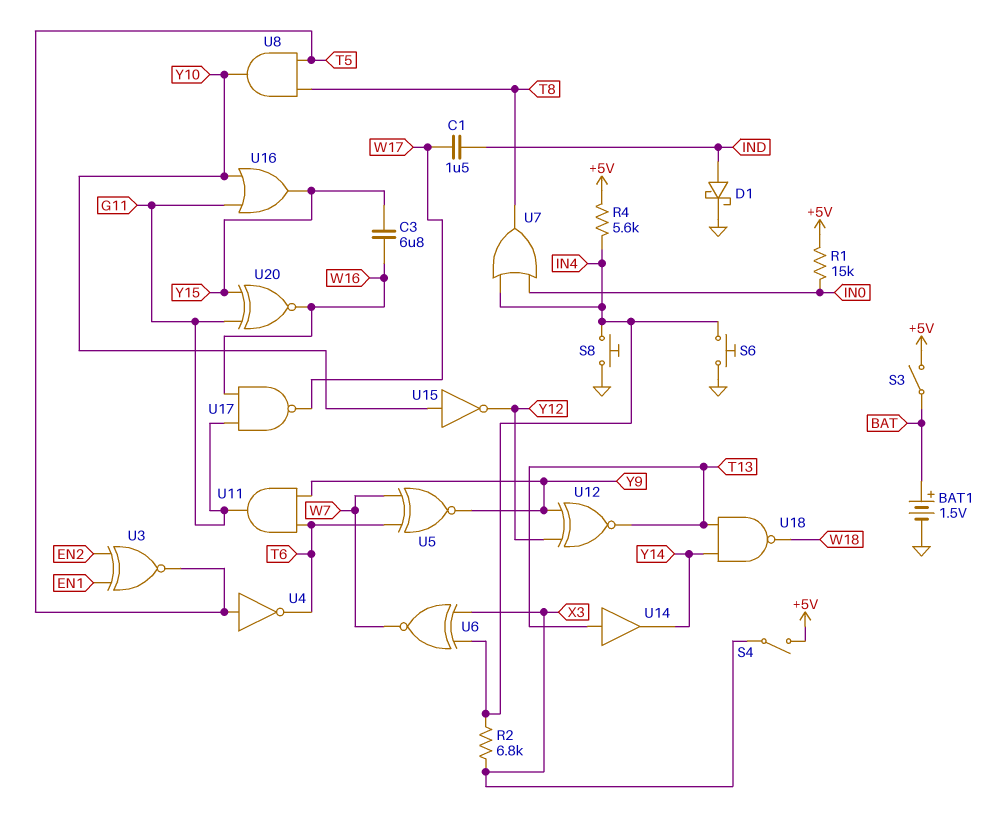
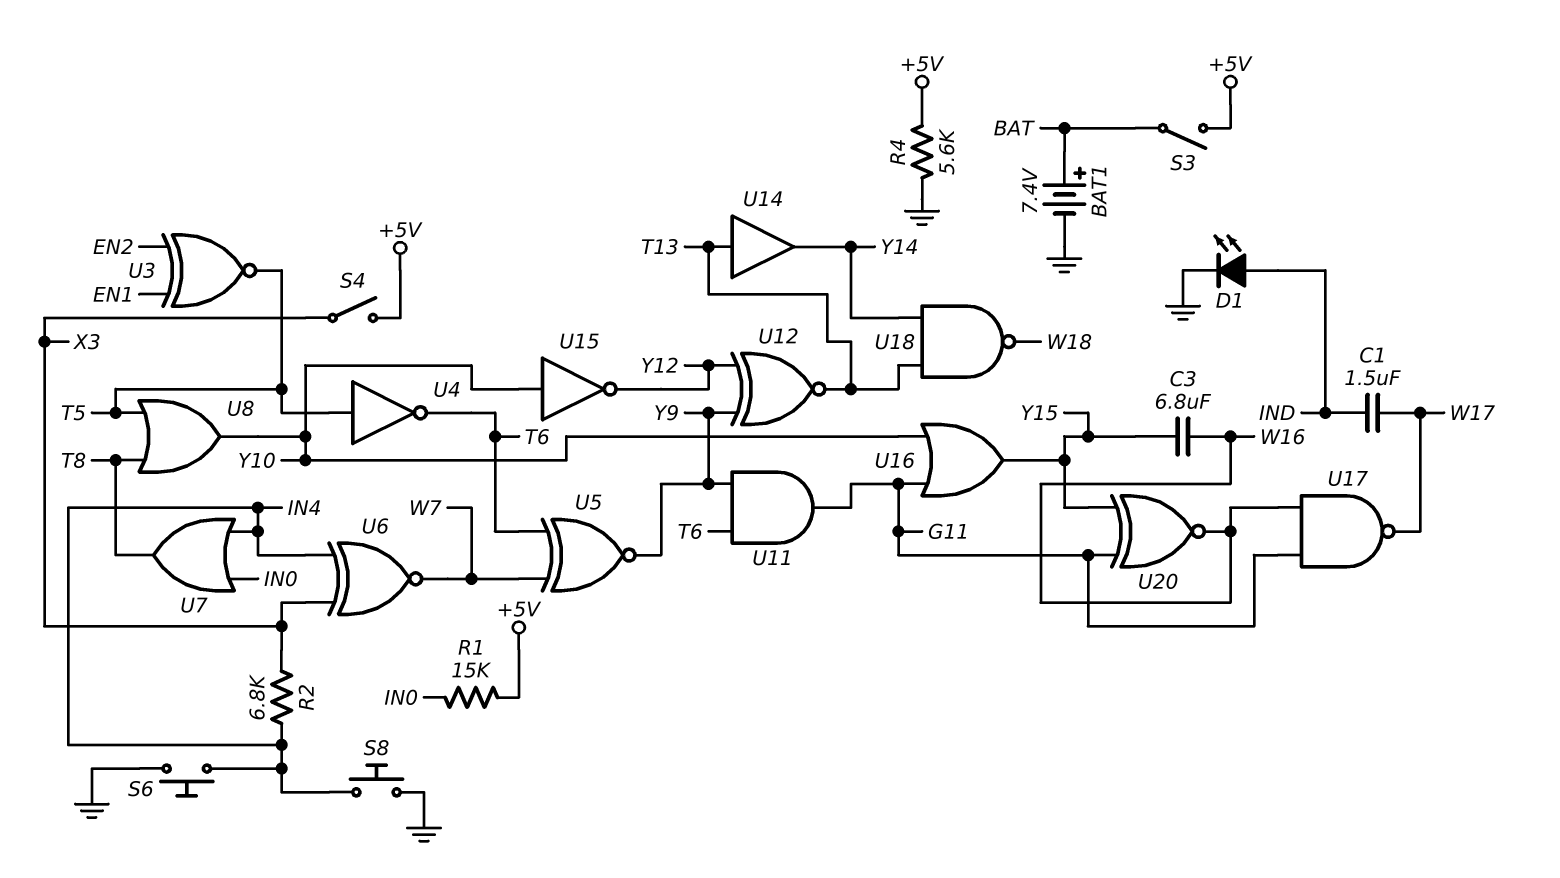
BAT1: 1.5V (plus BAT, minus GND) -> 7.4V (plus BAT, minus GND)
D1: schottky (A IND, K GND) -> LED (A IND, K GND)
R4: 5.6k (+5V, IN4) -> 5.6k (+5V, GND)
U8: AND (in T5, in T8, out Y10) -> OR (in T5, in T8, out Y10)

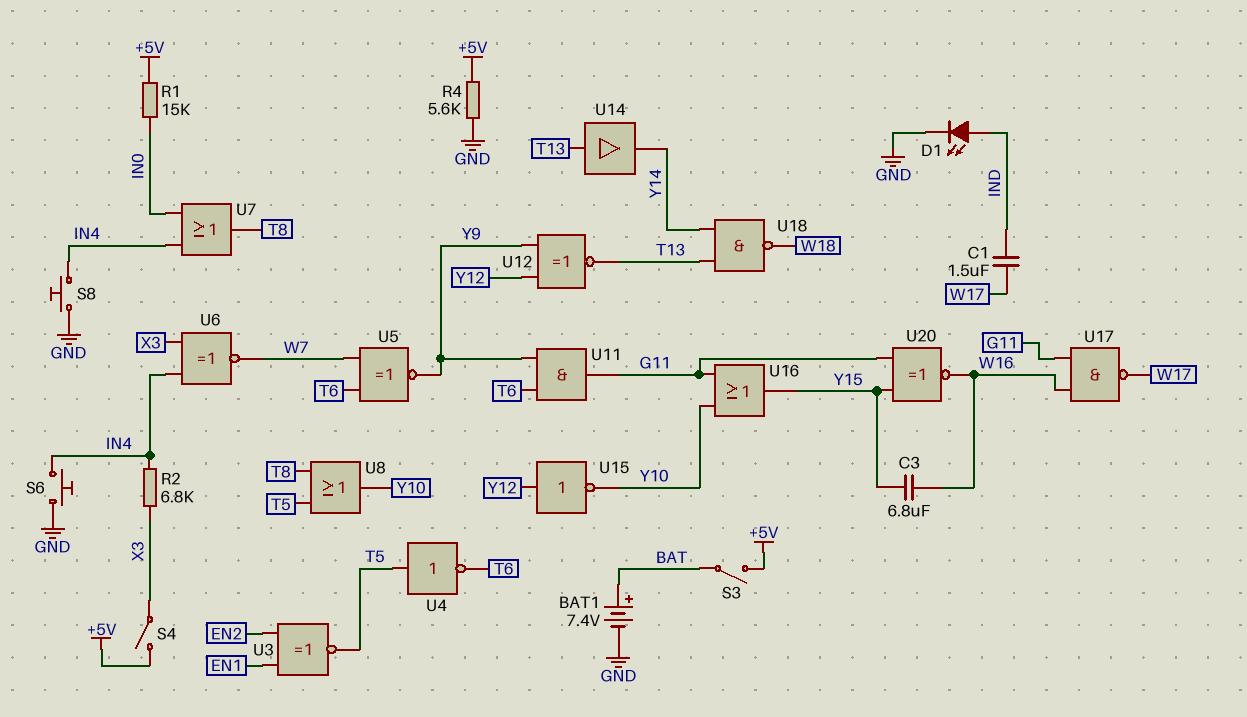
U15: NOT (in Y10, out Y12) -> NOT (in Y12, out Y10)

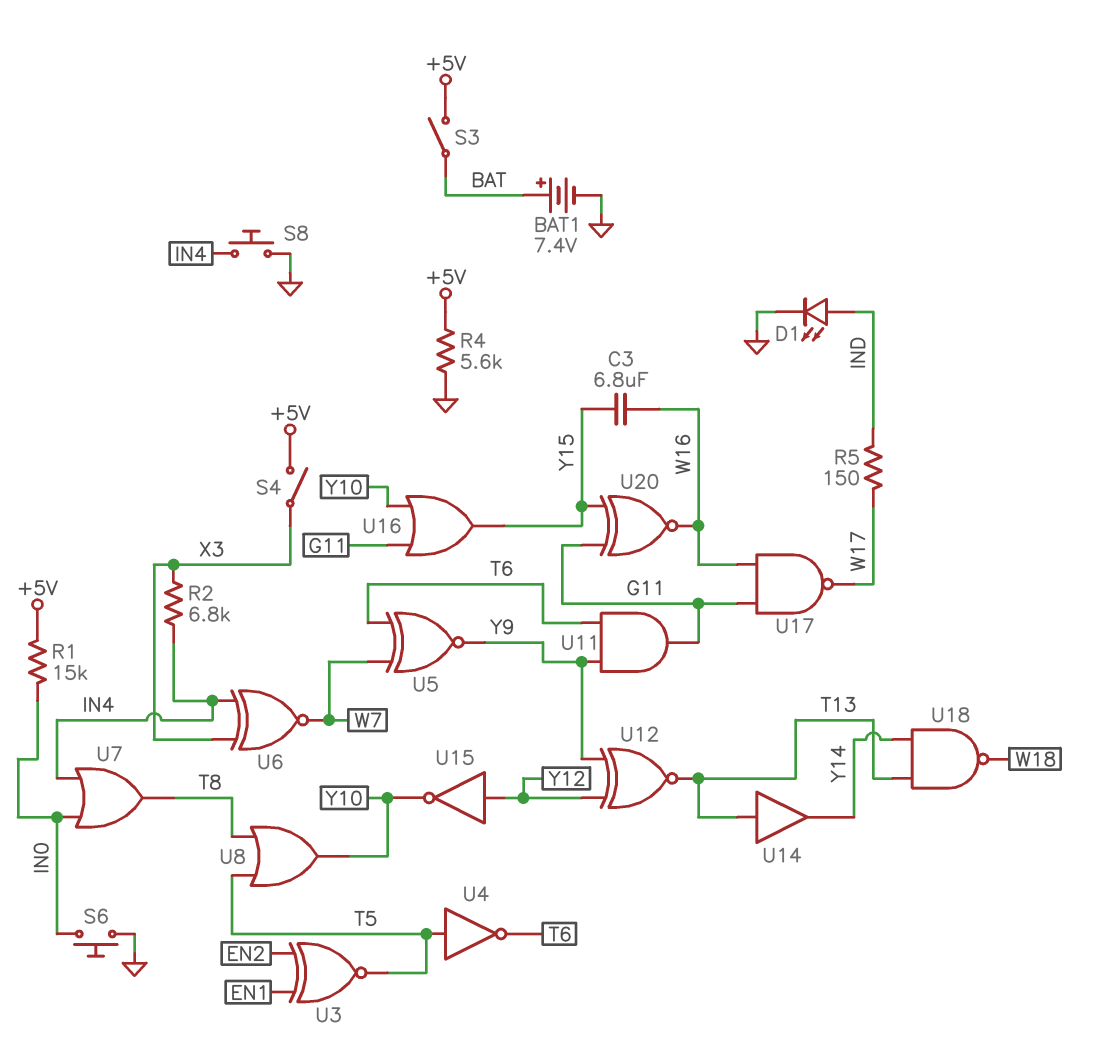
C1: 1.5uF (IND, W17) -> none
R5: none -> 150 (IND, W17)
S6: button (GND, IN4) -> button (GND, IN0)

